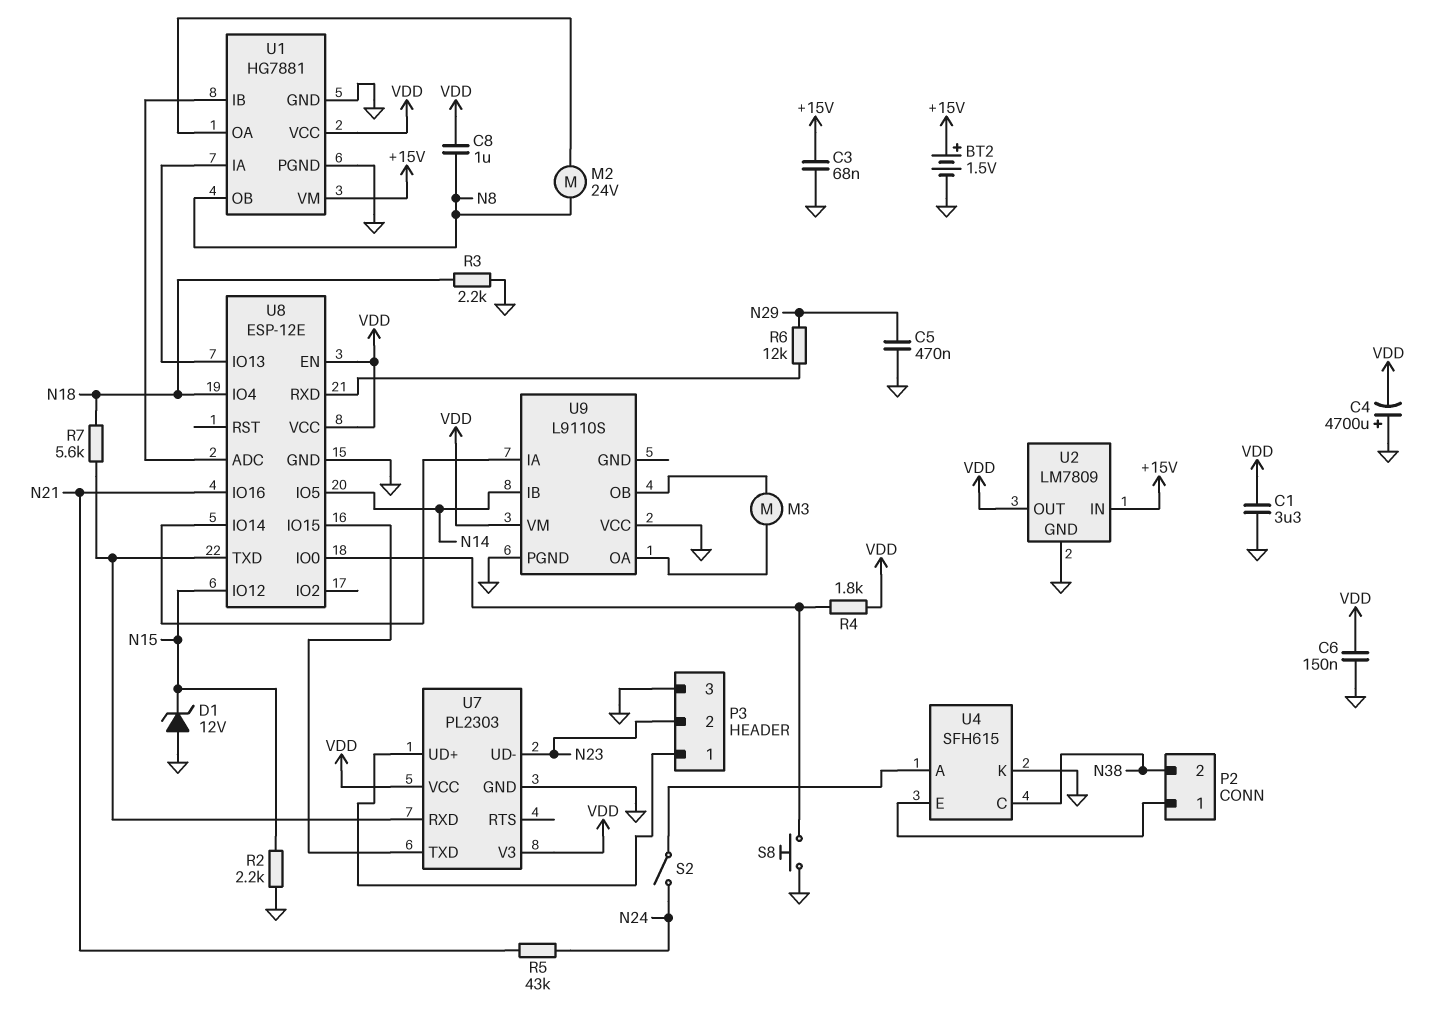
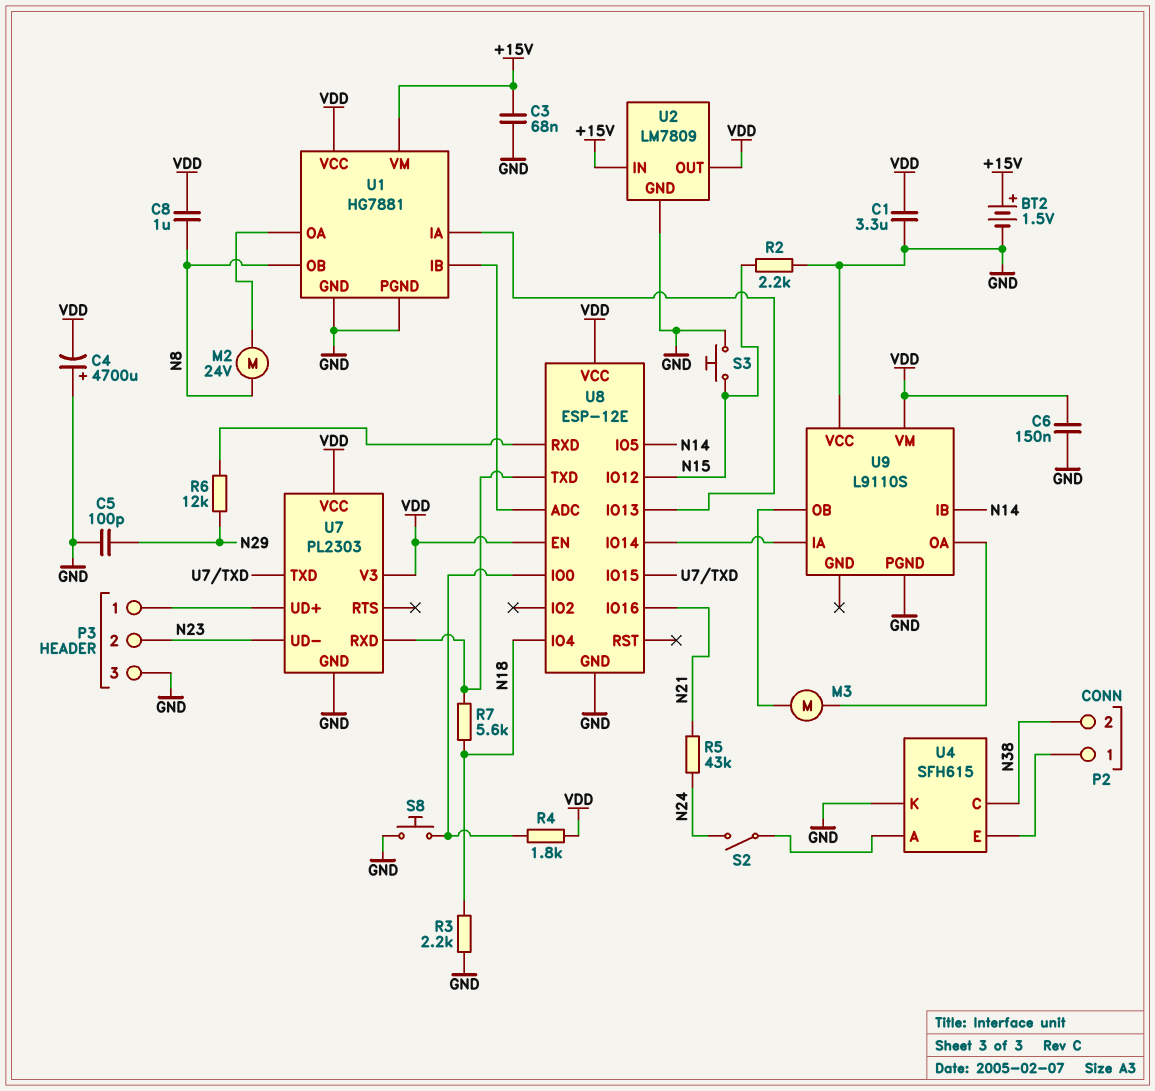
C5: 470nF (GND, N29) -> 100pF (GND, N29)
D1: zener 12V (A GND, K N15) -> none
S3: none -> button (GND, N15)

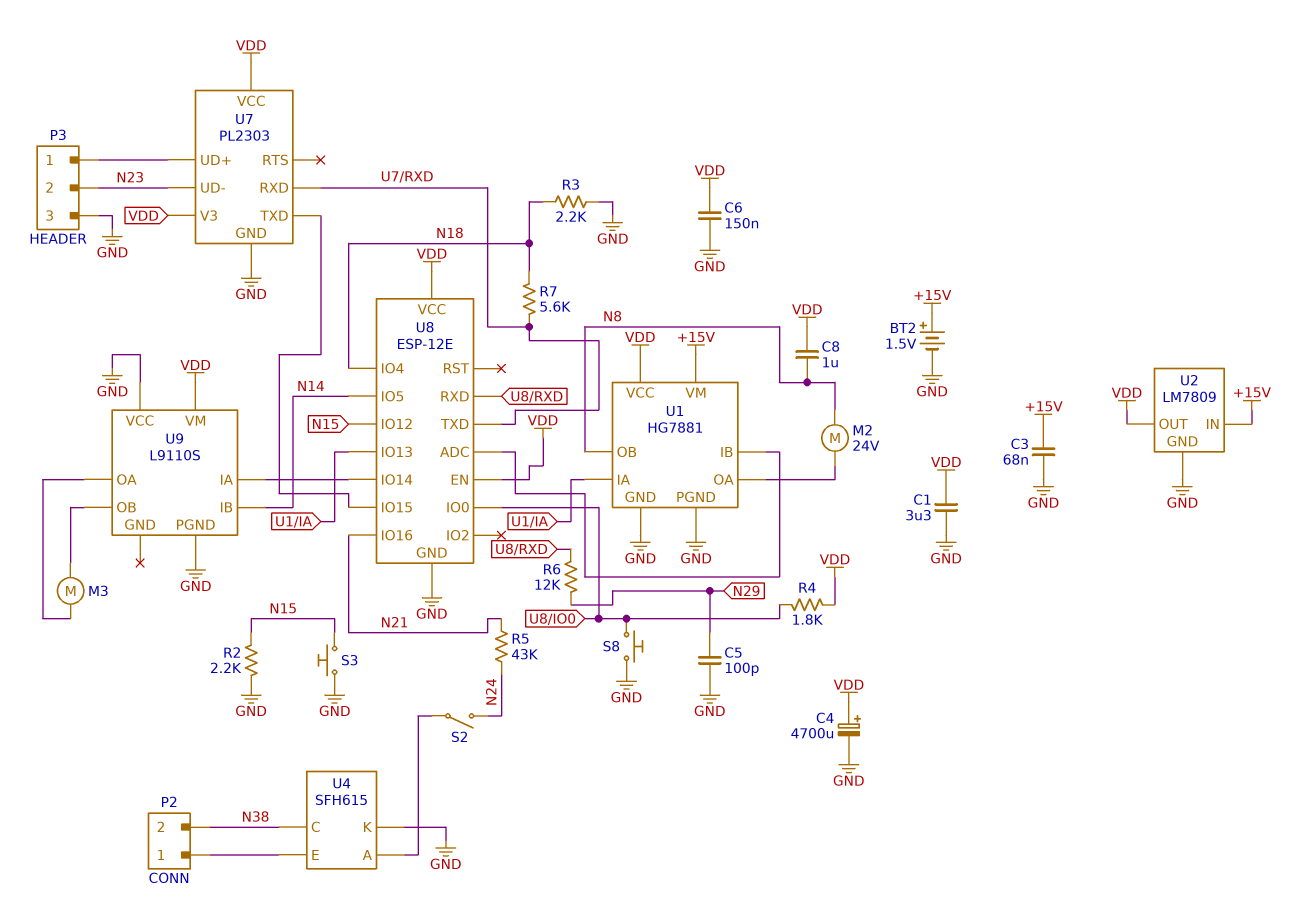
C4: 4700uF (plus GND, minus VDD) -> 4700uF (plus VDD, minus GND)

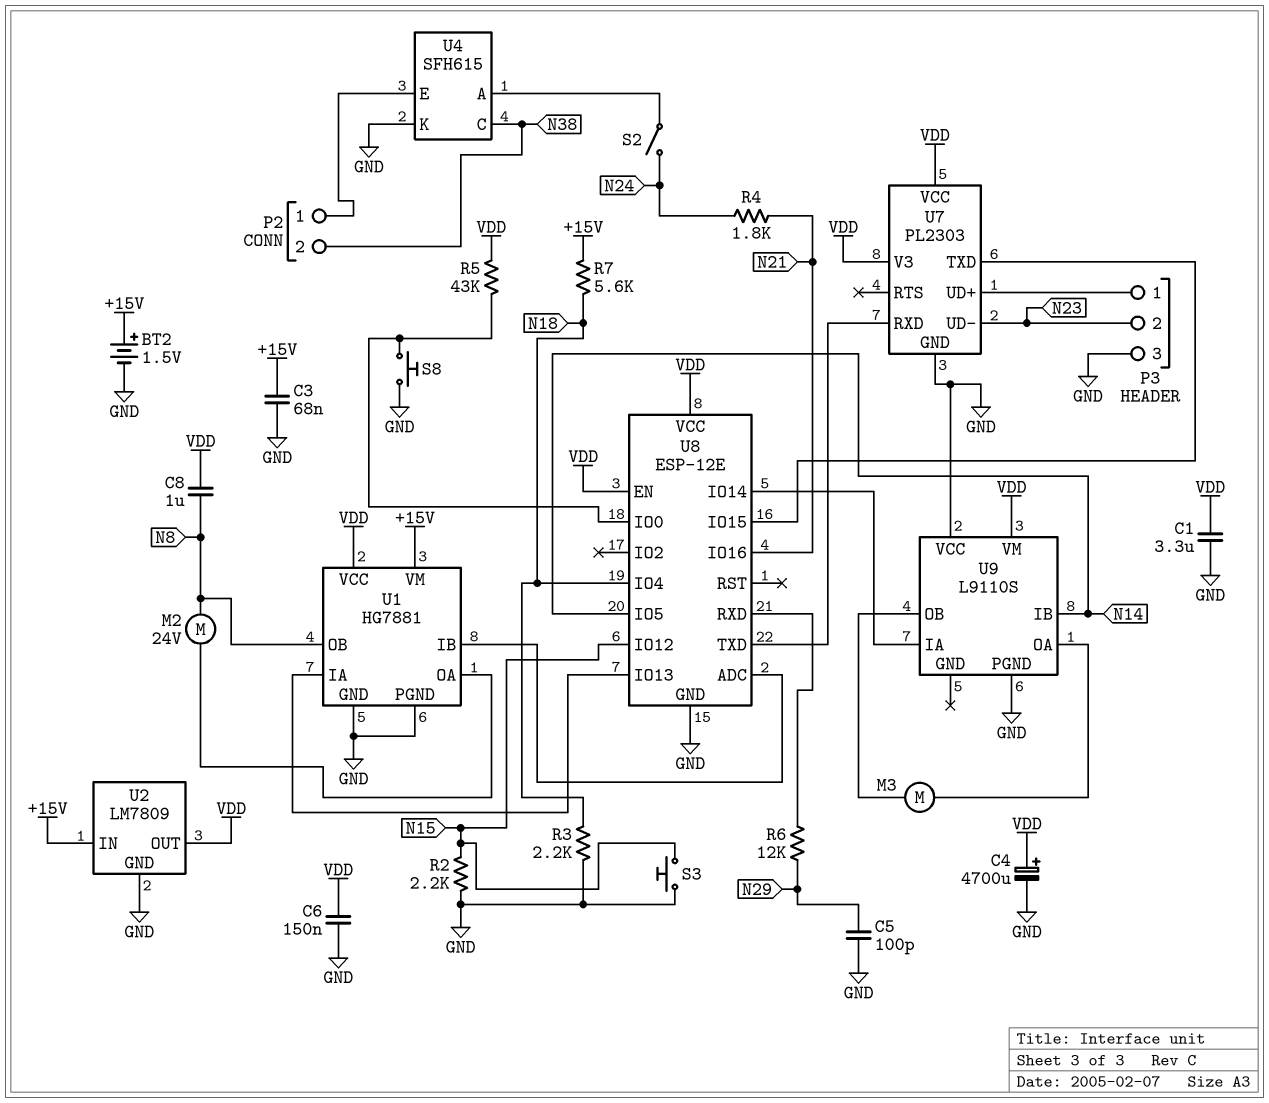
R4: 1.8k (U8/IO0, VDD) -> 1.8k (N21, N24)
R5: 43k (N21, N24) -> 43k (U8/IO0, VDD)
R7: 5.6k (N18, U7/RXD) -> 5.6k (+15V, N18)

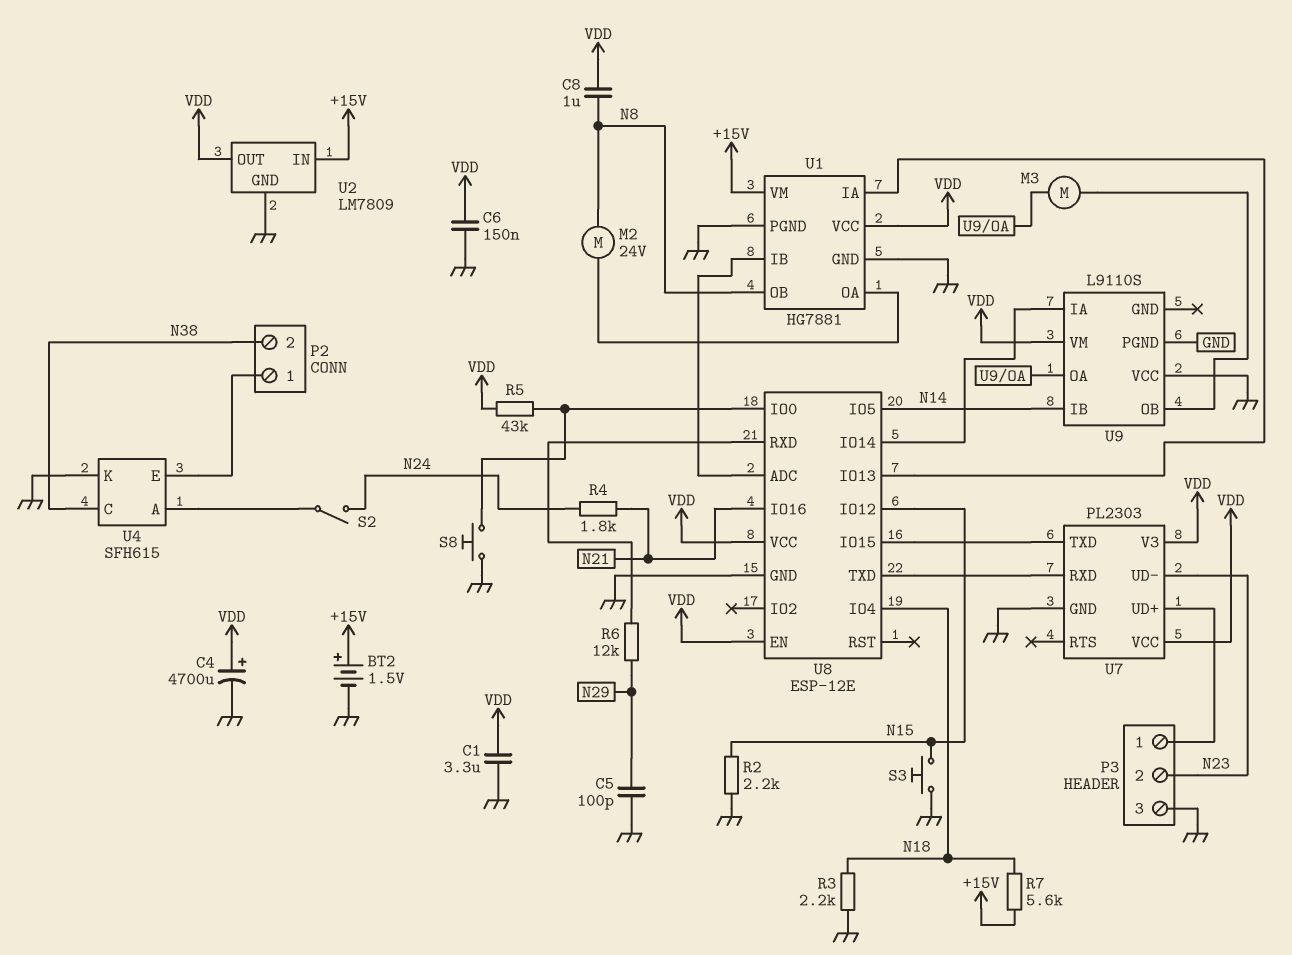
C3: 68nF (+15V, GND) -> none

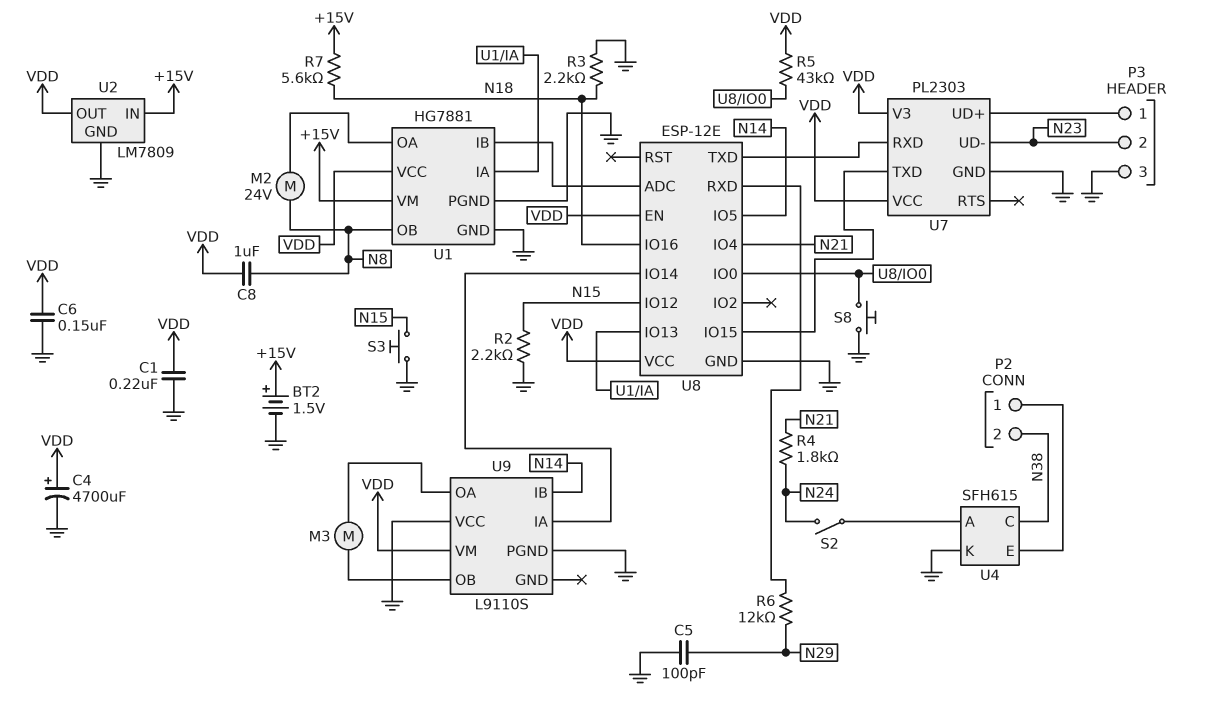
C1: 3.3uF (GND, VDD) -> 220nF (GND, VDD)
U8 pin IO4: N18 -> N21
U8 pin IO16: N21 -> N18

